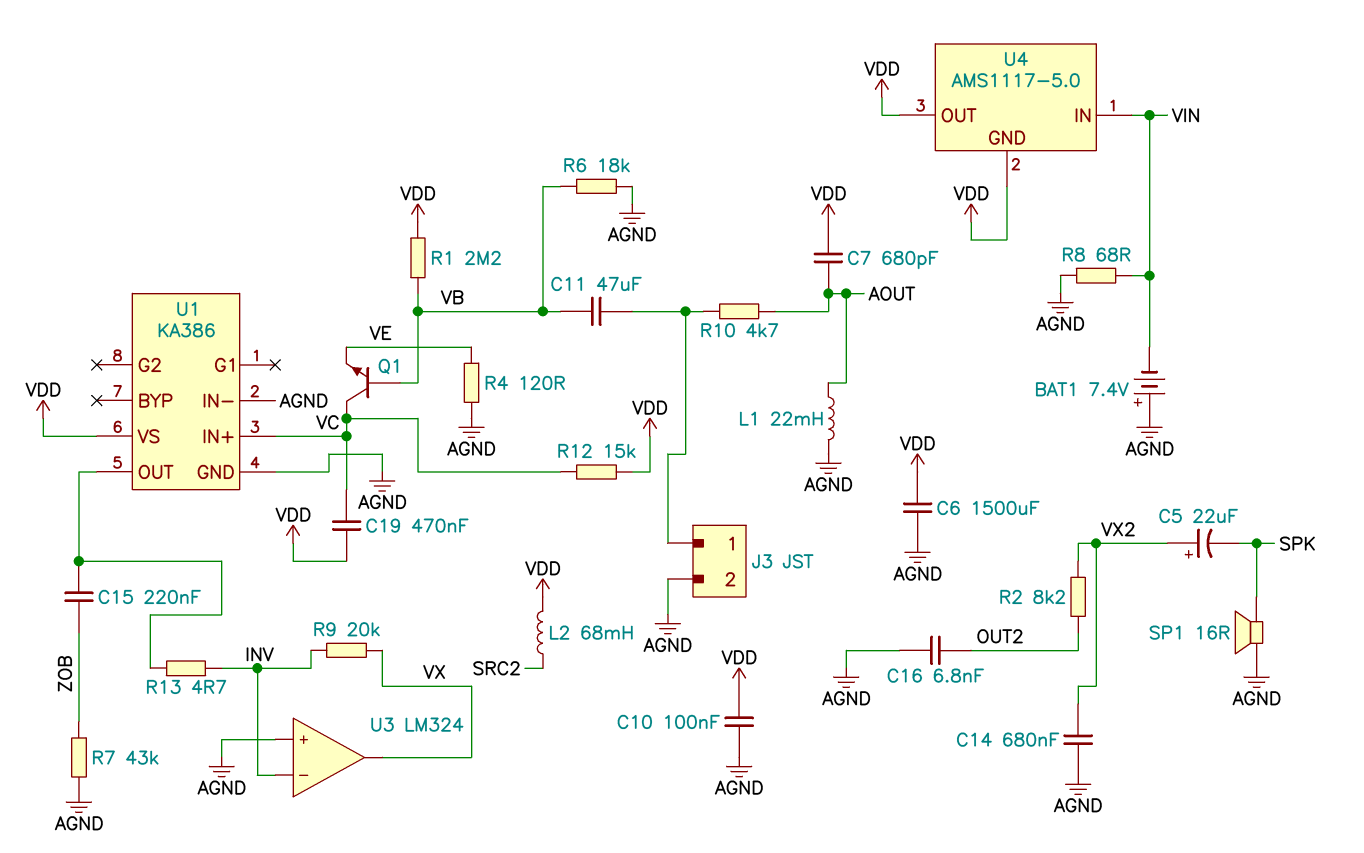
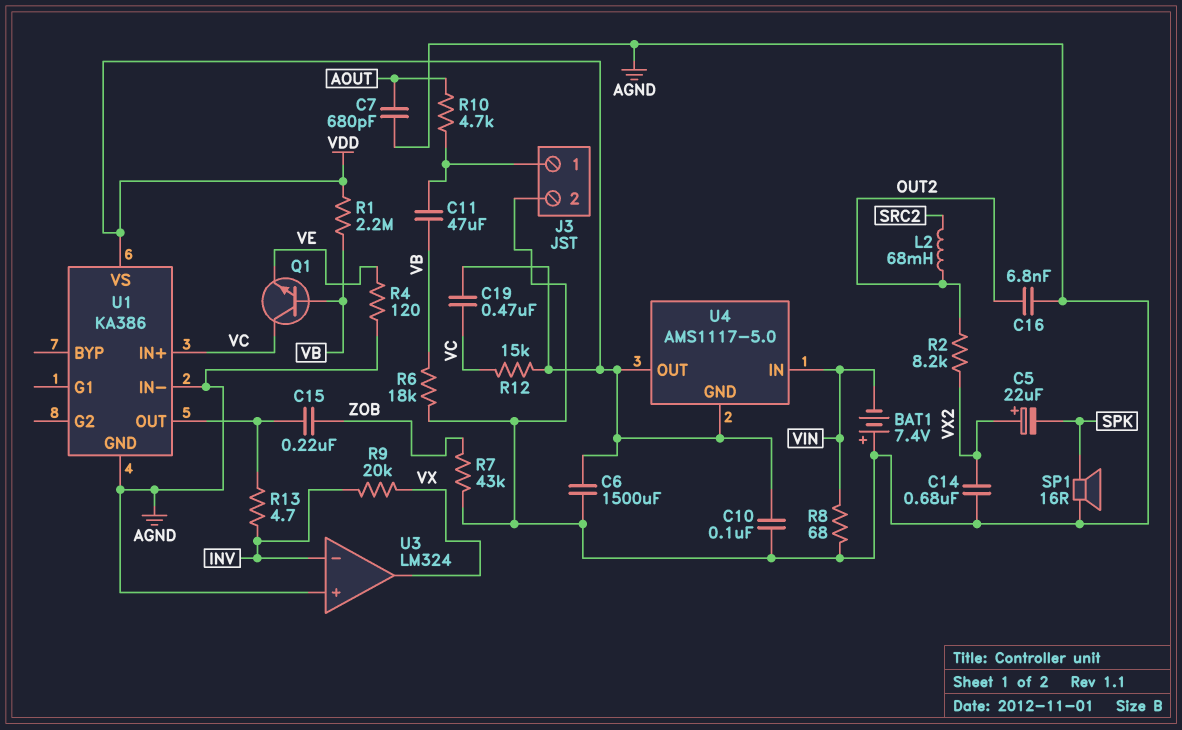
C7: 680pF (AOUT, VDD) -> 680pF (AGND, AOUT)
L1: 22mH (AGND, AOUT) -> none
L2: 68mH (SRC2, VDD) -> 68mH (OUT2, SRC2)

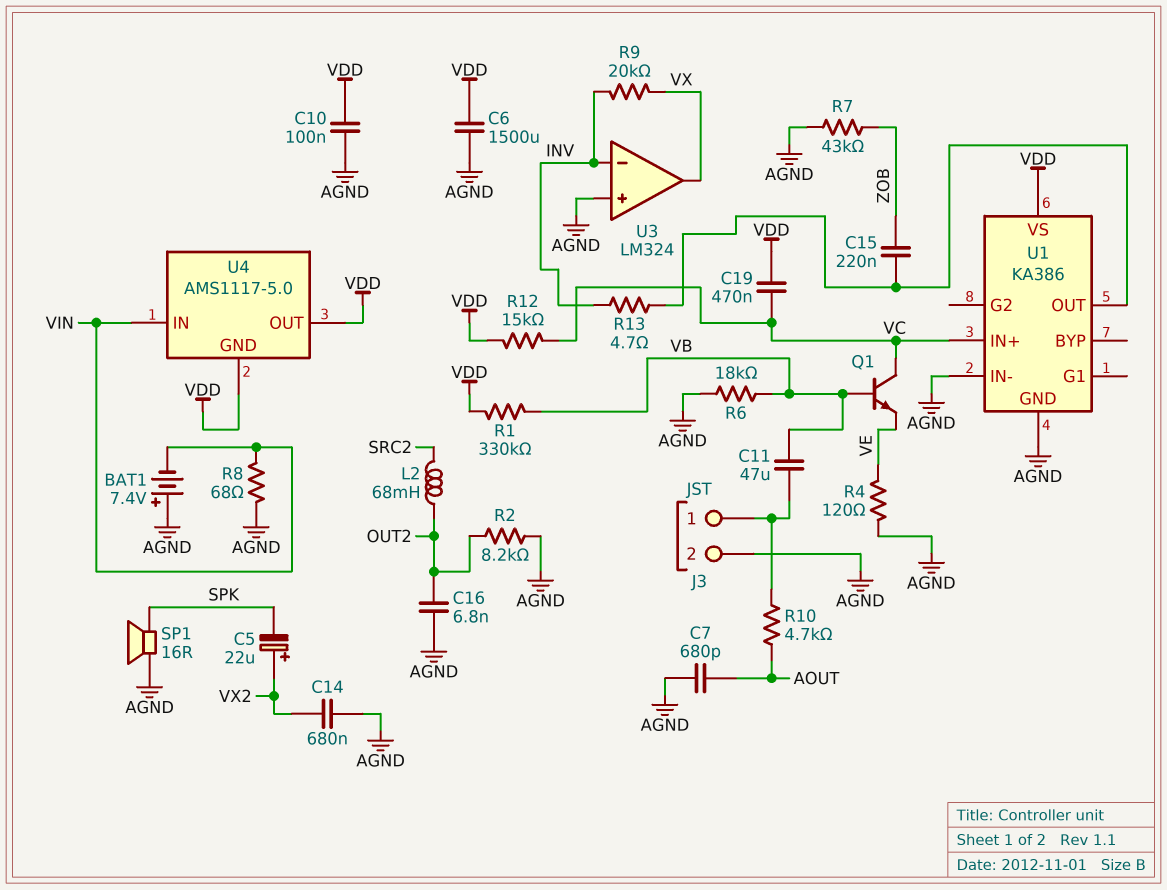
R1: 2.2M (VB, VDD) -> 330k (VB, VDD)
R2: 8.2k (OUT2, VX2) -> 8.2k (AGND, OUT2)

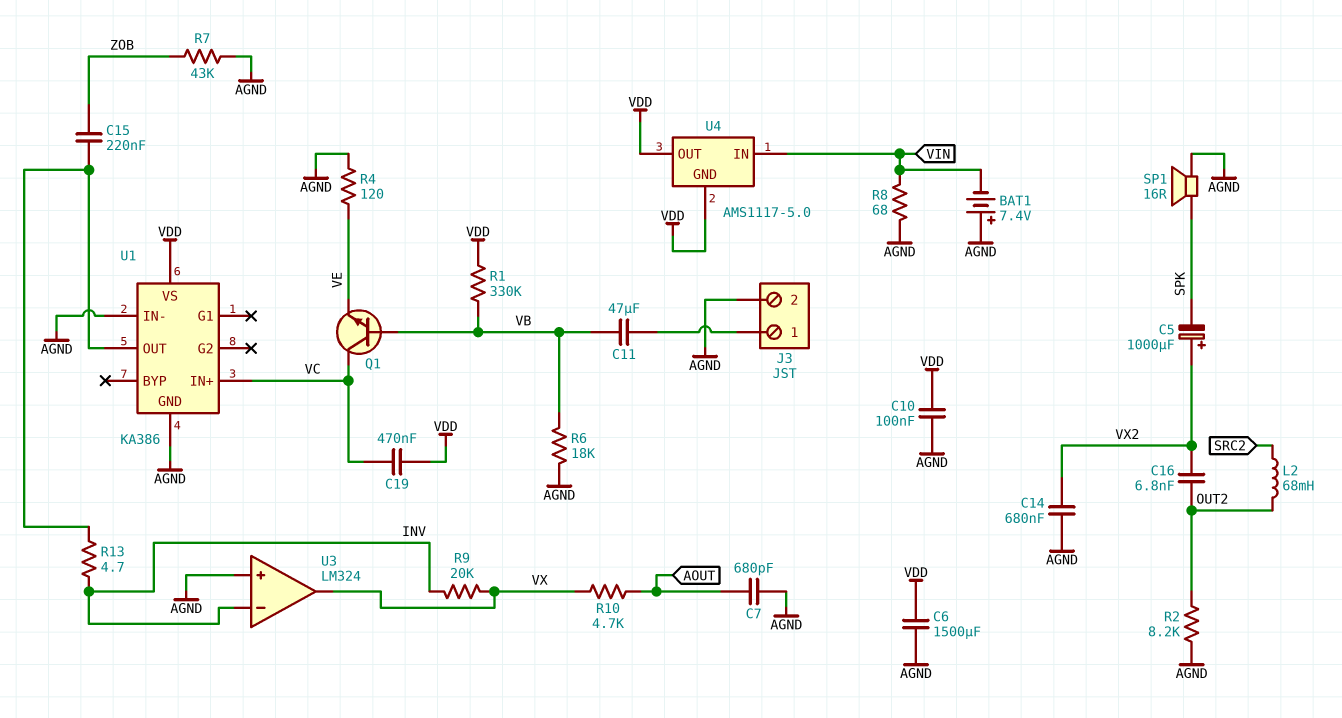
C5: 22uF (plus VX2, minus SPK) -> 1000uF (plus VX2, minus SPK)
C16: 6.8nF (AGND, OUT2) -> 6.8nF (OUT2, VX2)
R10: 4.7k (AOUT, J3/1) -> 4.7k (AOUT, VX)
R12: 15k (VC, VDD) -> none

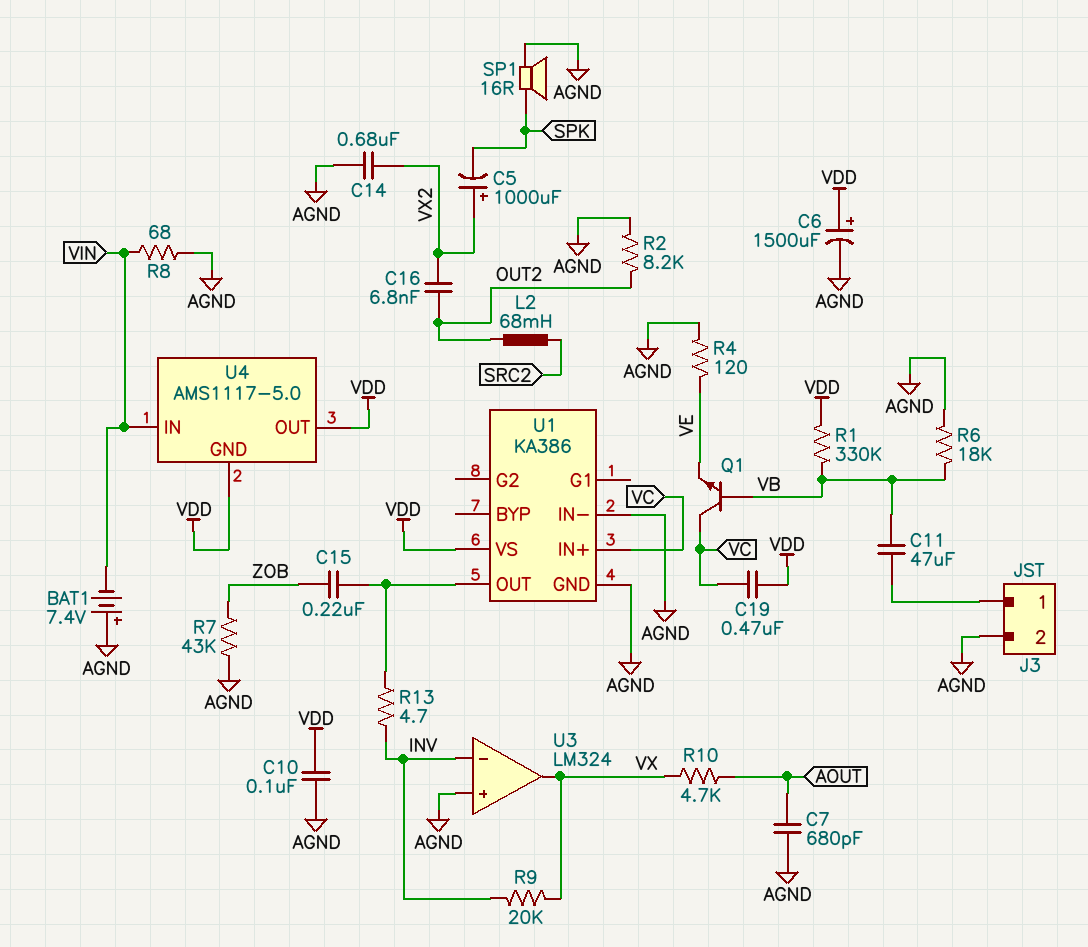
C6: 1500uF (AGND, VDD) -> 1500uF (plus VDD, minus AGND)

